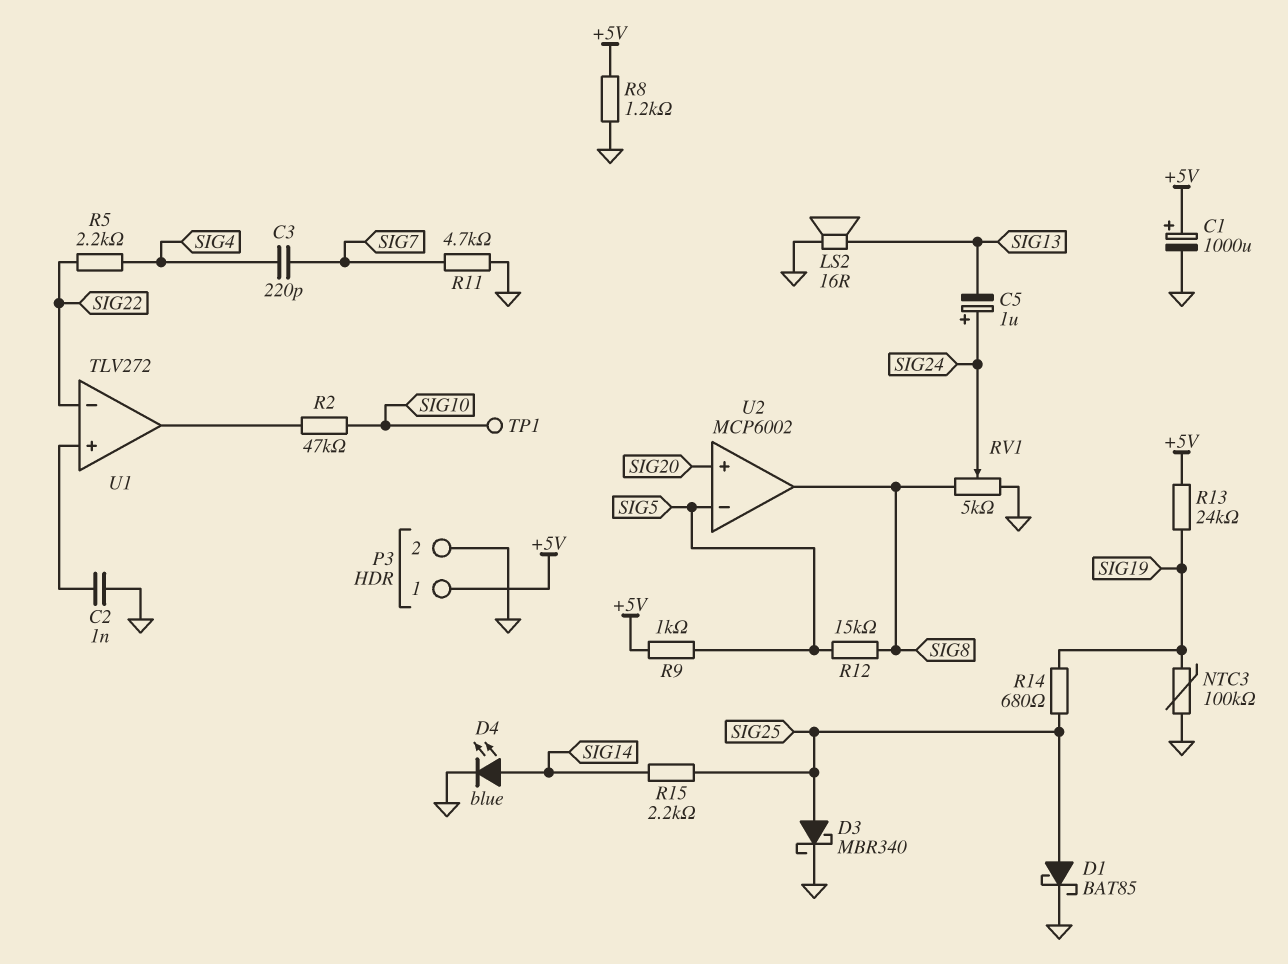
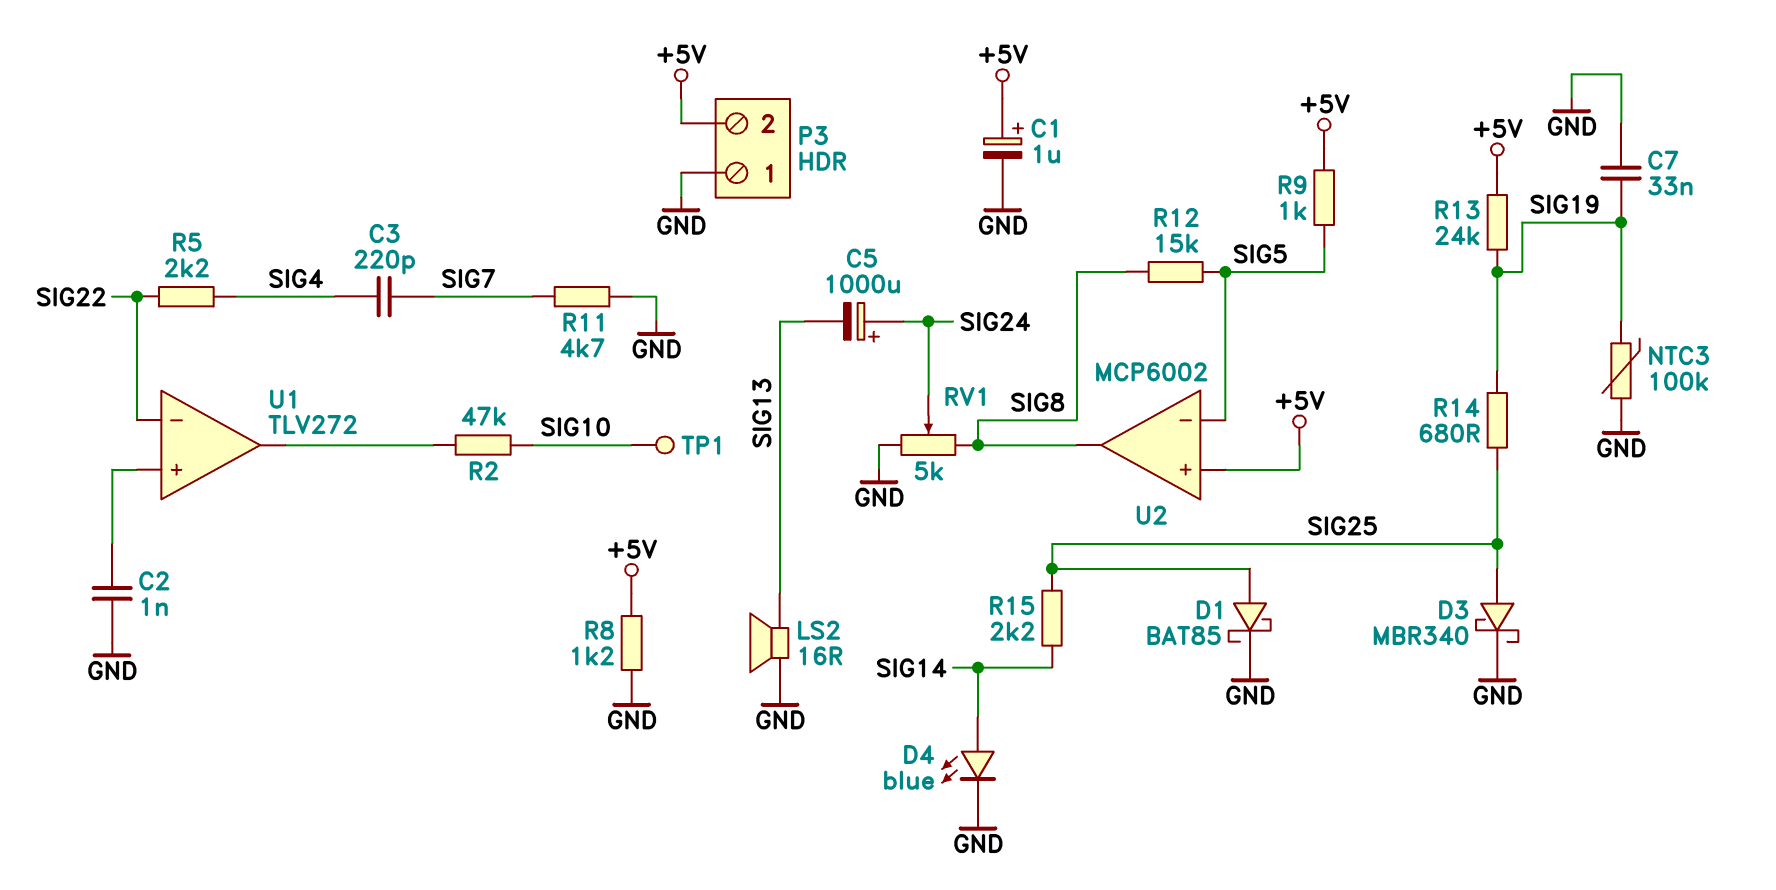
C1: 1000uF (plus +5V, minus GND) -> 1uF (plus +5V, minus GND)
C5: 1uF (plus SIG24, minus SIG13) -> 1000uF (plus SIG24, minus SIG13)
C7: none -> 33nF (GND, SIG19)
P3 pin 1: +5V -> GND
P3 pin 2: GND -> +5V
U2 pin in+: SIG20 -> +5V

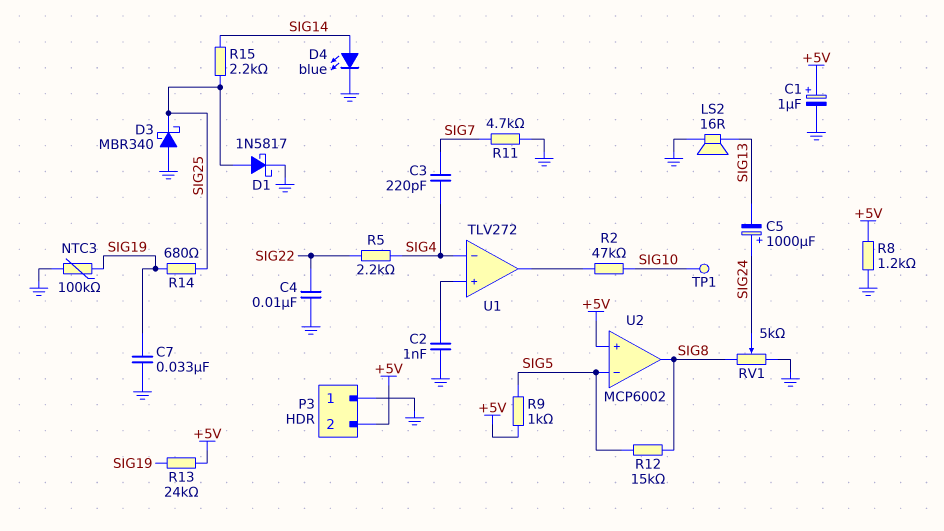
C4: none -> 10nF (GND, SIG22)
D1: schottky BAT85 (A SIG25, K GND) -> schottky 1N5817 (A SIG25, K GND)
D3: schottky MBR340 (A SIG25, K GND) -> schottky MBR340 (A GND, K SIG25)
U1 pin in-: SIG22 -> SIG4

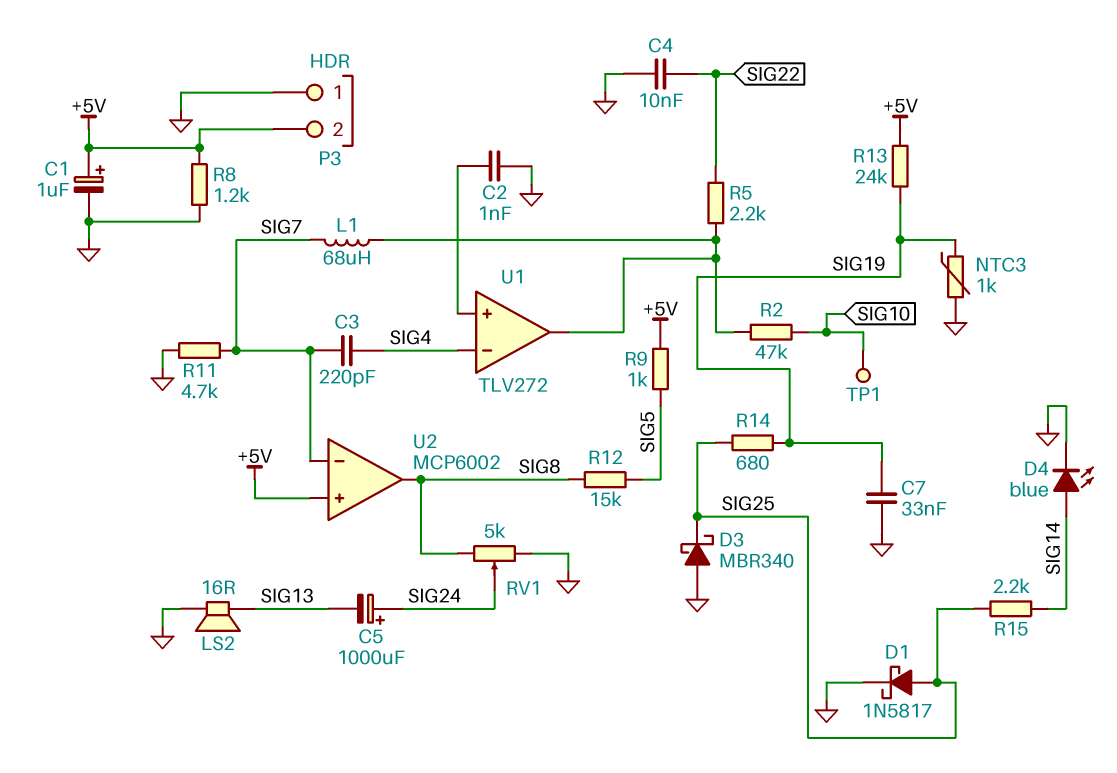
L1: none -> 68uH (SIG7, U1/out)
NTC3: 100k (GND, SIG19) -> 1k (GND, SIG19)
R5: 2.2k (SIG4, SIG22) -> 2.2k (SIG22, U1/out)
U2 pin in-: SIG5 -> SIG7

